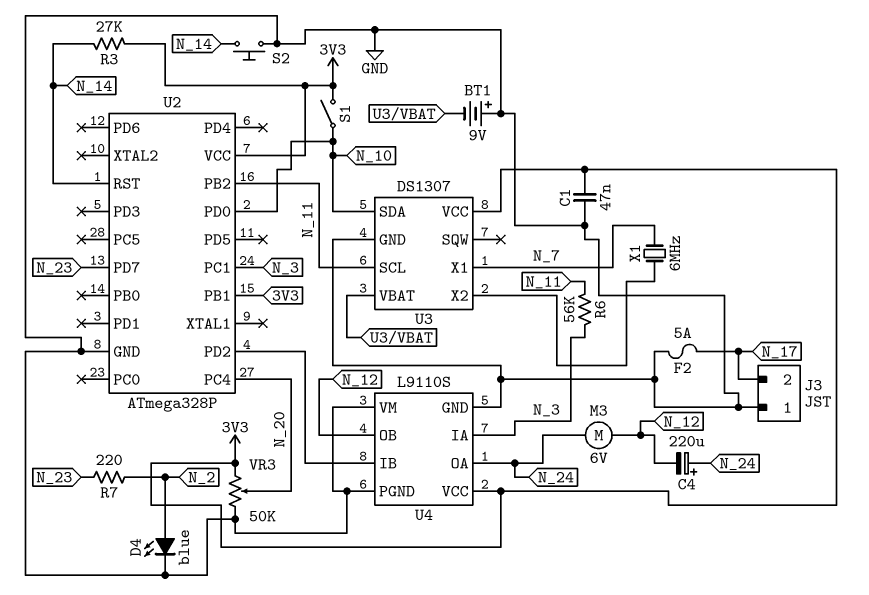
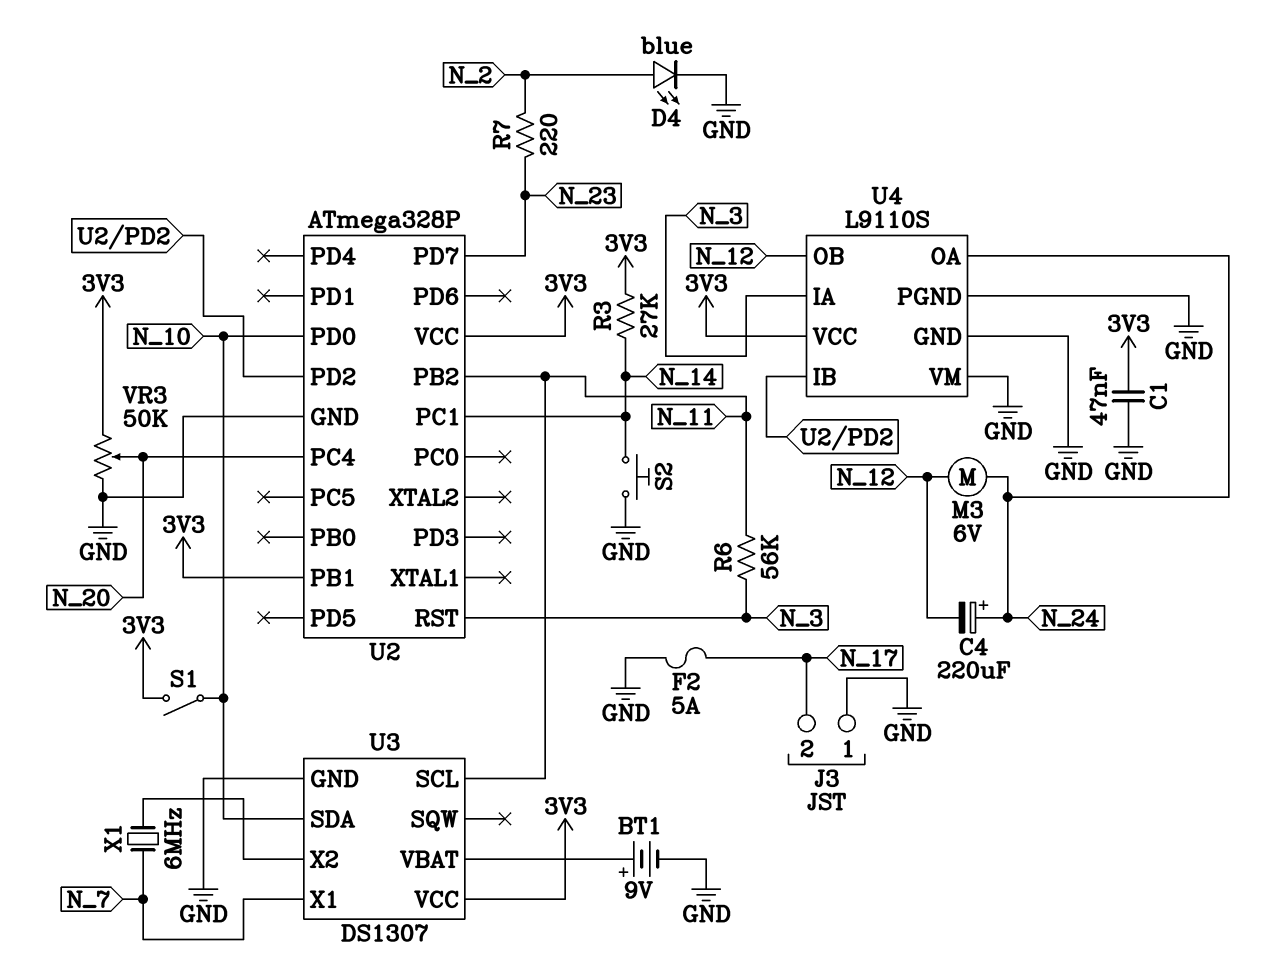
BT1: 9V (plus GND, minus U3/VBAT) -> 9V (plus U3/VBAT, minus GND)
U2 pin PC1: N_3 -> N_14
U2 pin RST: N_14 -> N_3

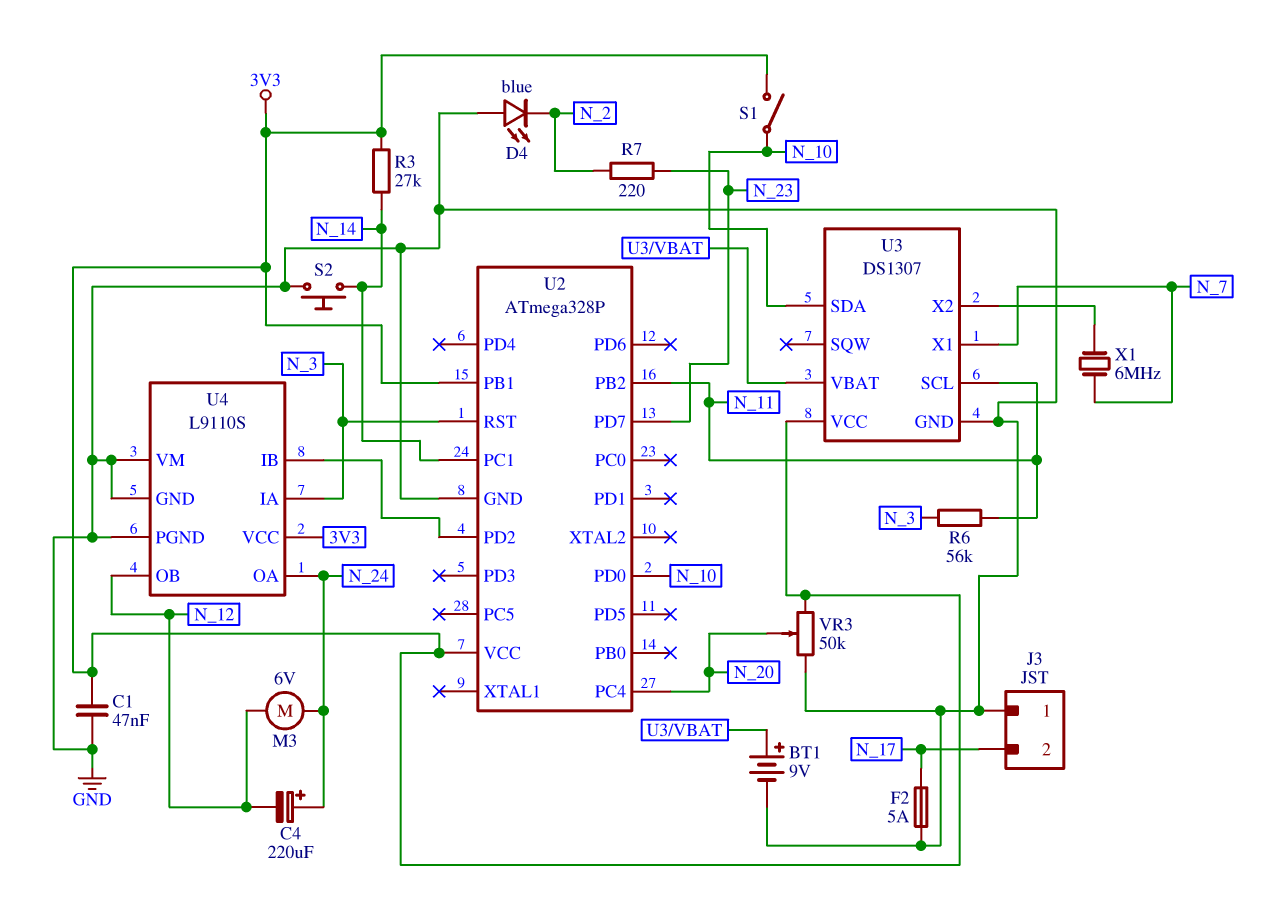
D4: LED blue (A N_2, K GND) -> LED blue (A GND, K N_2)

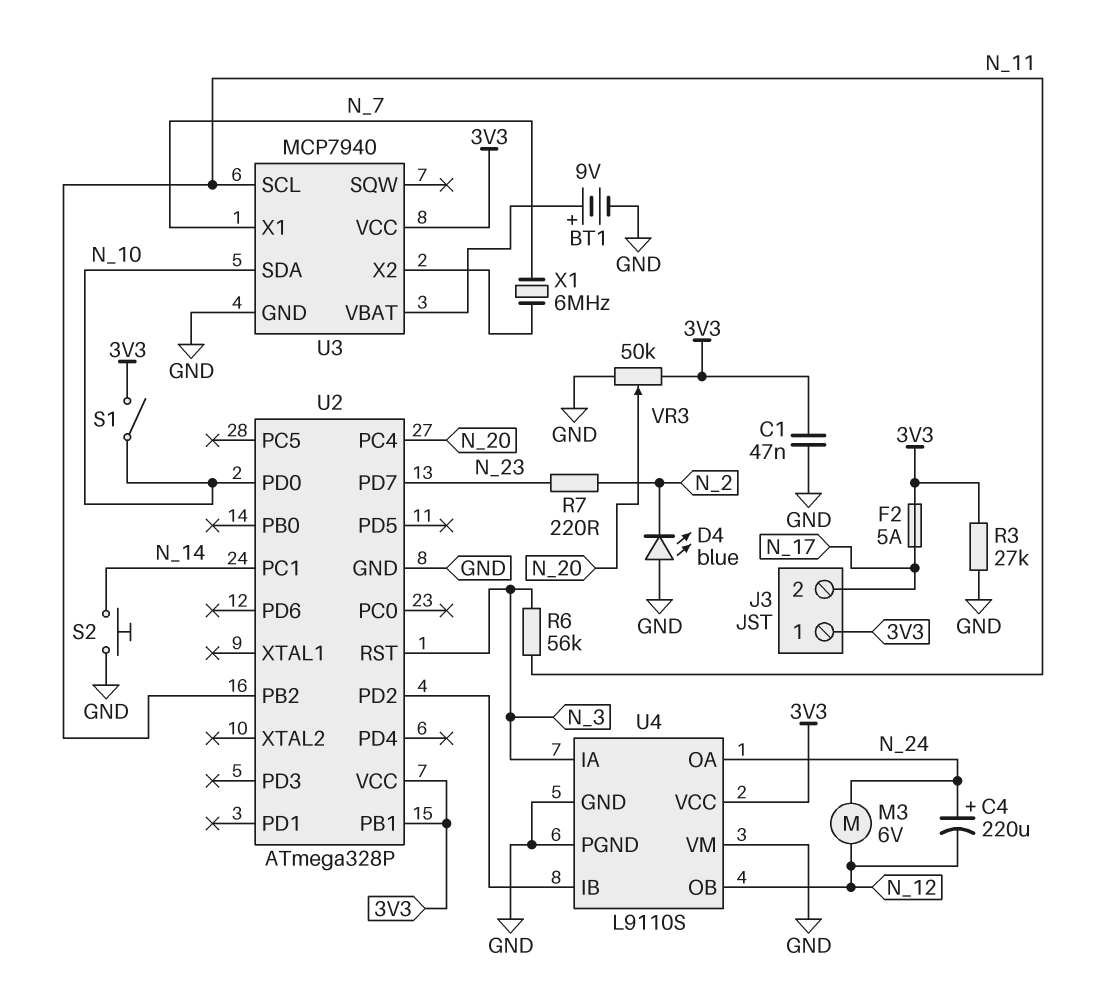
F2: 5A (GND, N_17) -> 5A (3V3, N_17)
J3 pin 1: GND -> 3V3
R3: 27k (3V3, N_14) -> 27k (3V3, GND)
U3: DS1307 -> MCP7940

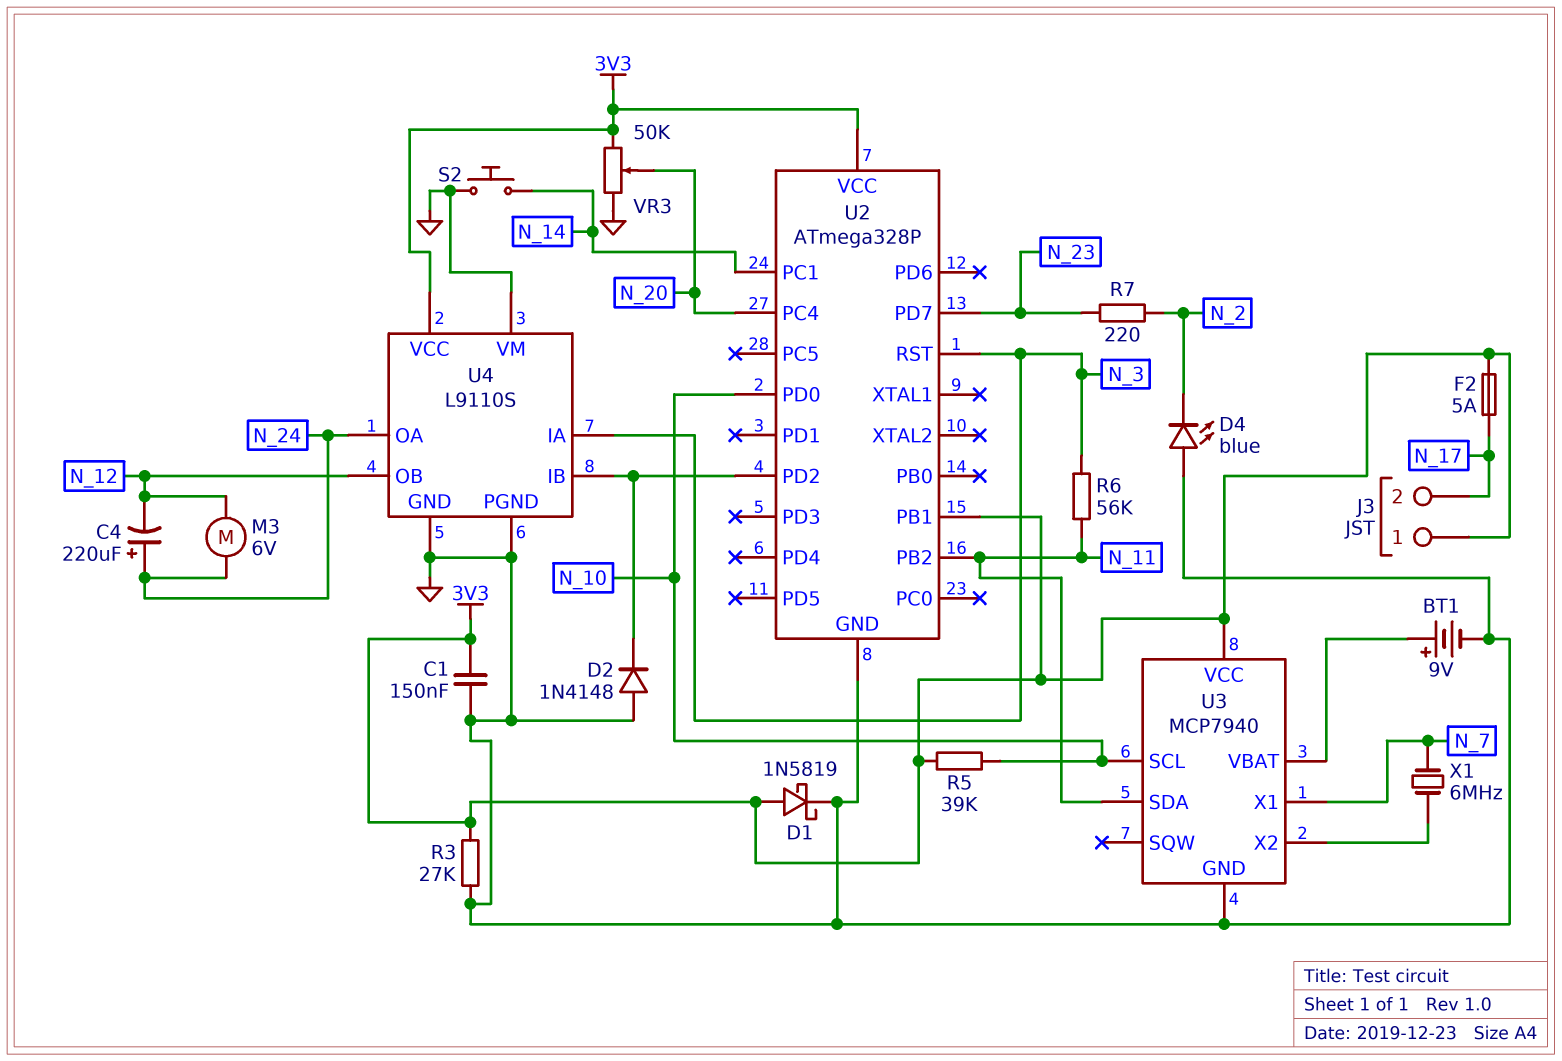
C1: 47nF (3V3, GND) -> 150nF (3V3, GND)
D1: none -> schottky 1N5819 (A 3V3, K GND)
D2: none -> diode 1N4148 (A GND, K U2/PD2)
R5: none -> 39k (3V3, N_10)
S1: switch (3V3, N_10) -> none
U3 pin SCL: N_11 -> N_10
U3 pin SDA: N_10 -> N_11

